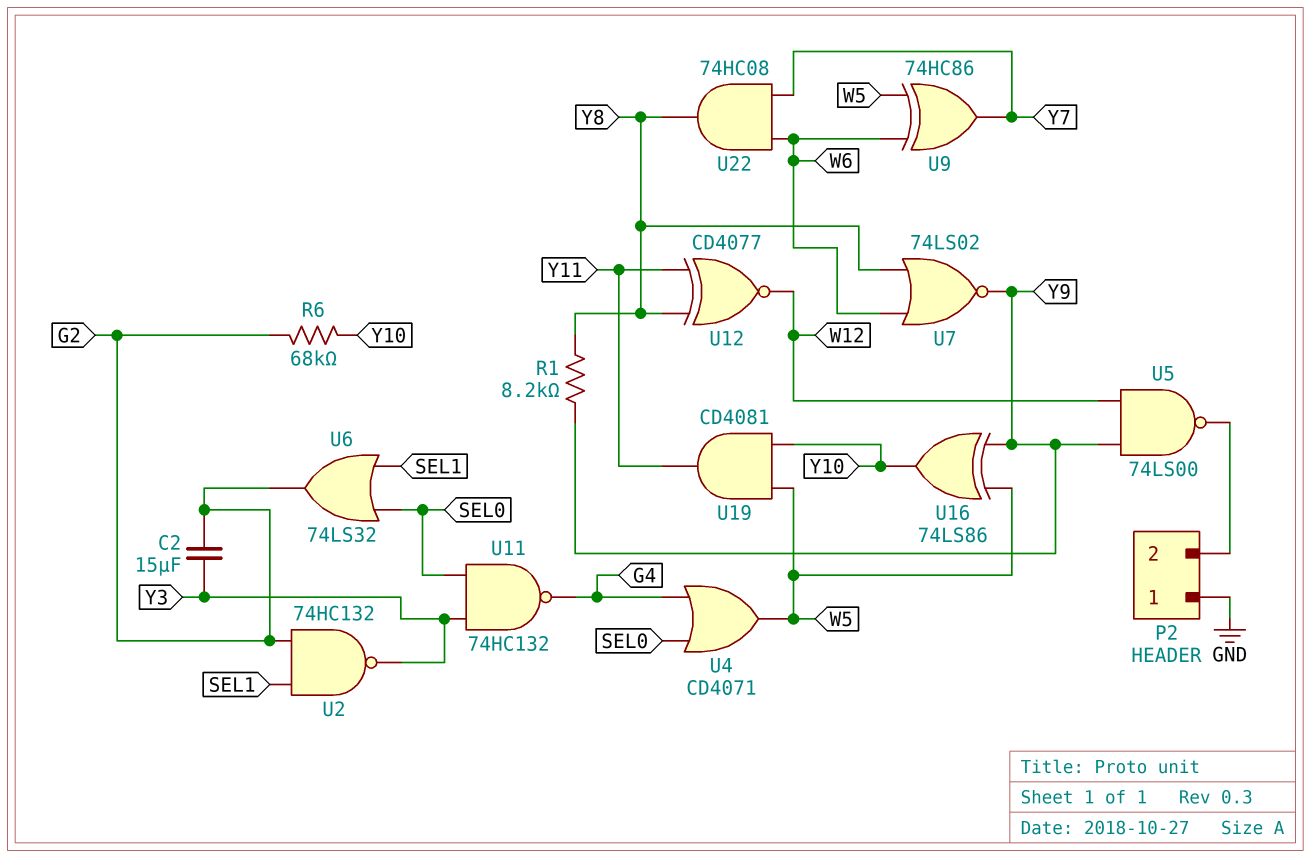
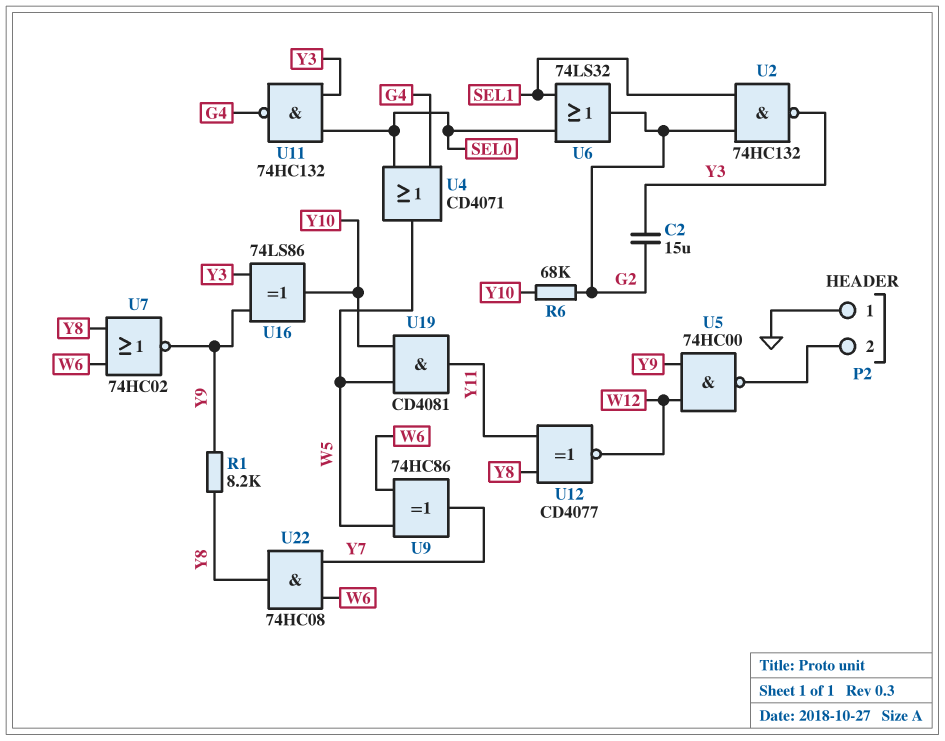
U5: NAND 74LS00 (in W12, in Y9, out P2/2) -> NAND 74HC00 (in W12, in Y9, out P2/2)
U7: NOR 74LS02 (in W6, in Y8, out Y9) -> NOR 74HC02 (in W6, in Y8, out Y9)
U16: XOR 74LS86 (in W5, in Y9, out Y10) -> XOR 74LS86 (in Y3, in Y9, out Y10)

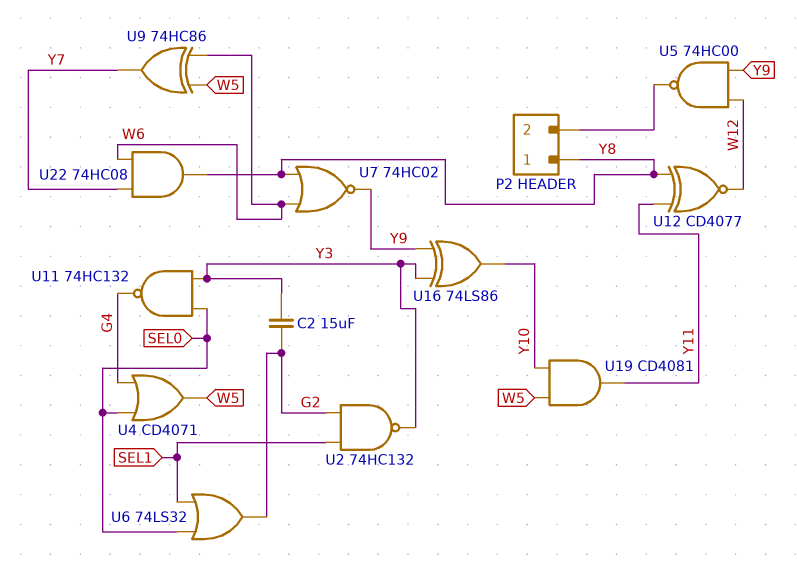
P2 pin 1: GND -> Y8
R1: 8.2k (Y8, Y9) -> none
R6: 68k (G2, Y10) -> none

